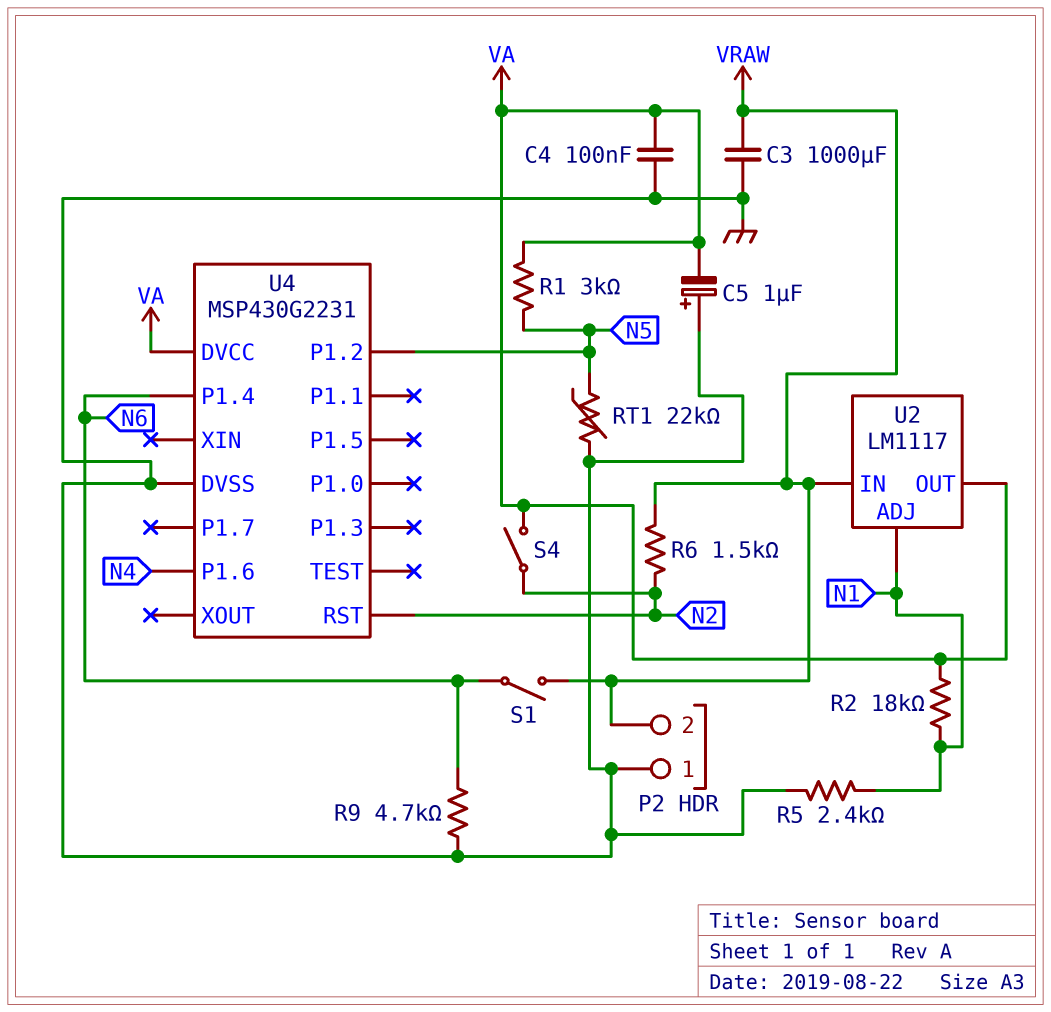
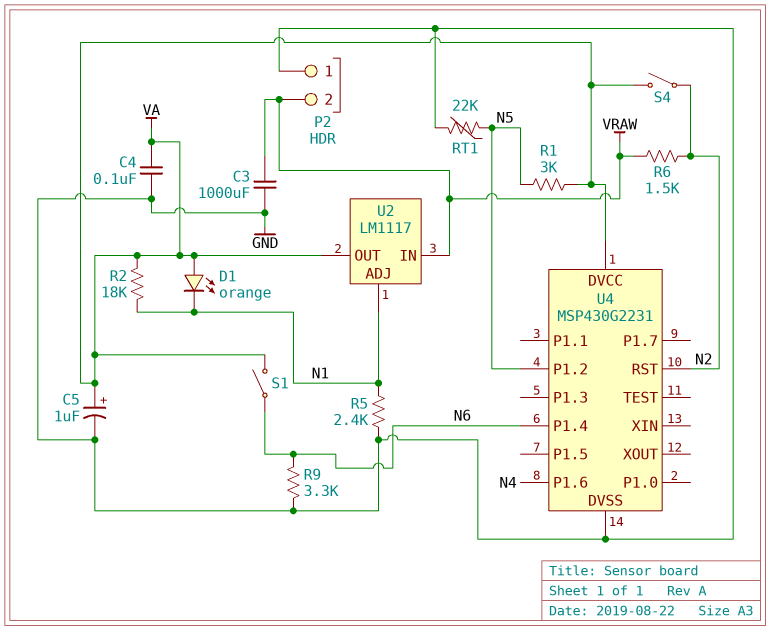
C5: 1uF (plus GND, minus VA) -> 1uF (plus VA, minus GND)
D1: none -> LED orange (A VA, K N1)
R9: 4.7k (GND, N6) -> 3.3k (GND, N6)
S1: switch (N6, VRAW) -> switch (N6, VA)

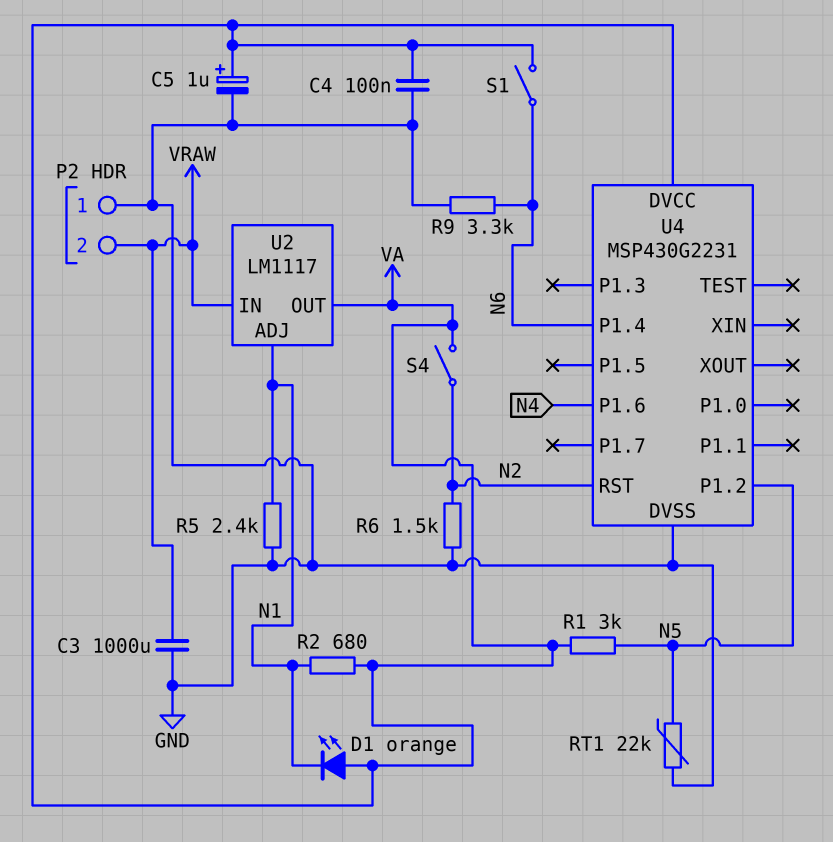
R2: 18k (N1, VA) -> 680 (N1, VA)
R6: 1.5k (N2, VRAW) -> 1.5k (GND, N2)

